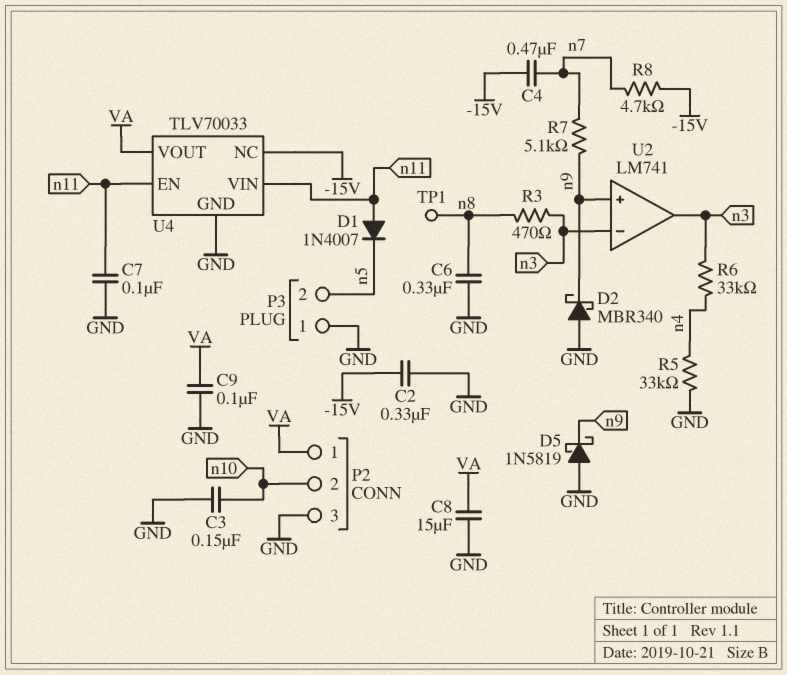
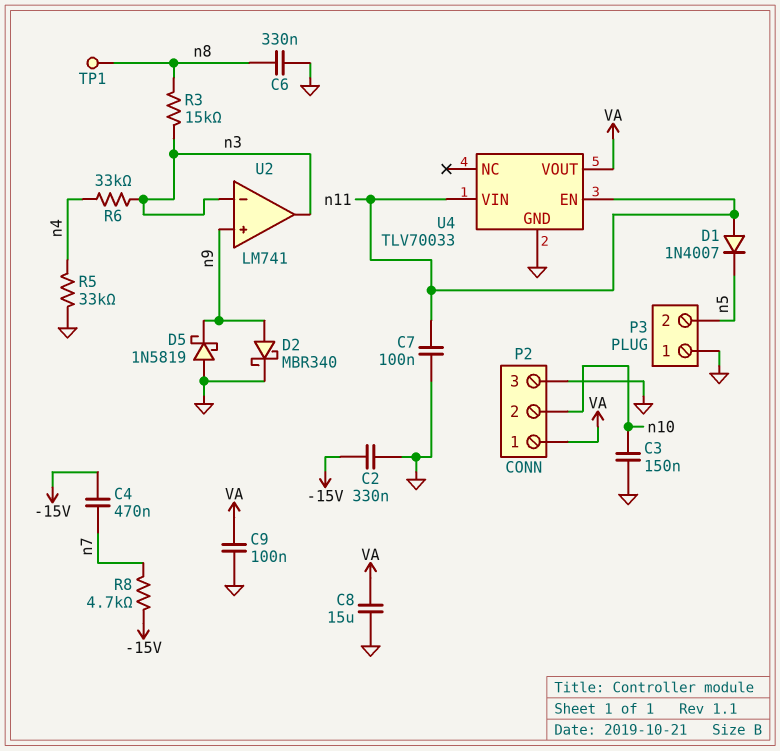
D2: schottky MBR340 (A GND, K n9) -> schottky MBR340 (A n9, K GND)
R3: 470 (n3, n8) -> 15k (n3, n8)
R7: 5.1k (n7, n9) -> none
U4 pin NC: -15V -> none

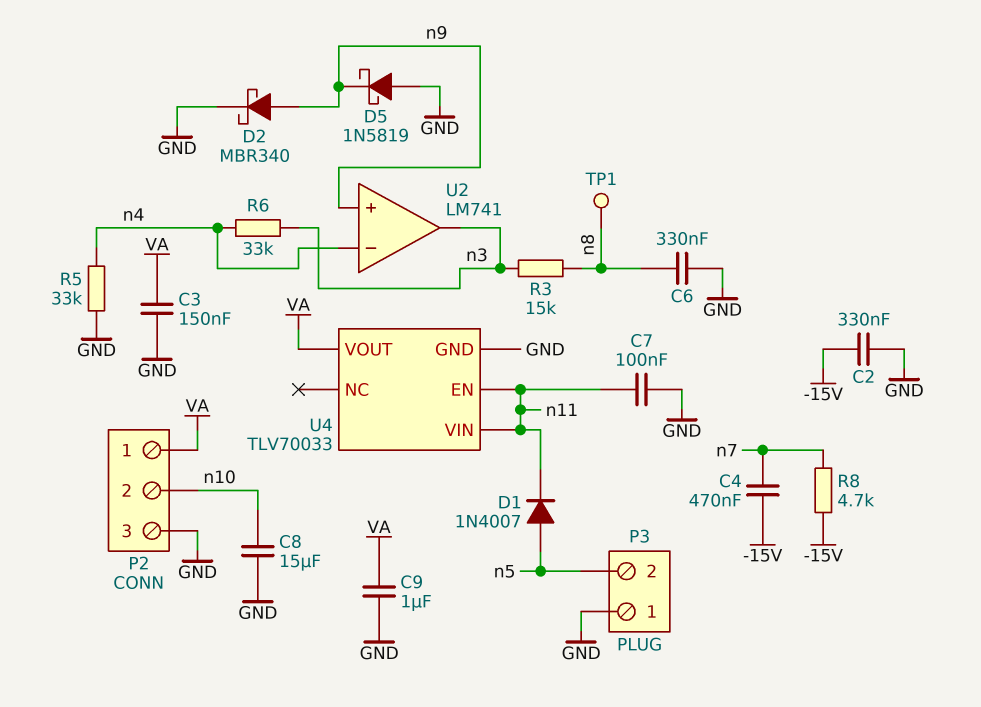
C3: 150nF (GND, n10) -> 150nF (GND, VA)
C8: 15uF (GND, VA) -> 15uF (GND, n10)
C9: 100nF (GND, VA) -> 1uF (GND, VA)
D1: diode 1N4007 (A n11, K n5) -> diode 1N4007 (A n5, K n11)
U2 pin in-: n3 -> n4

